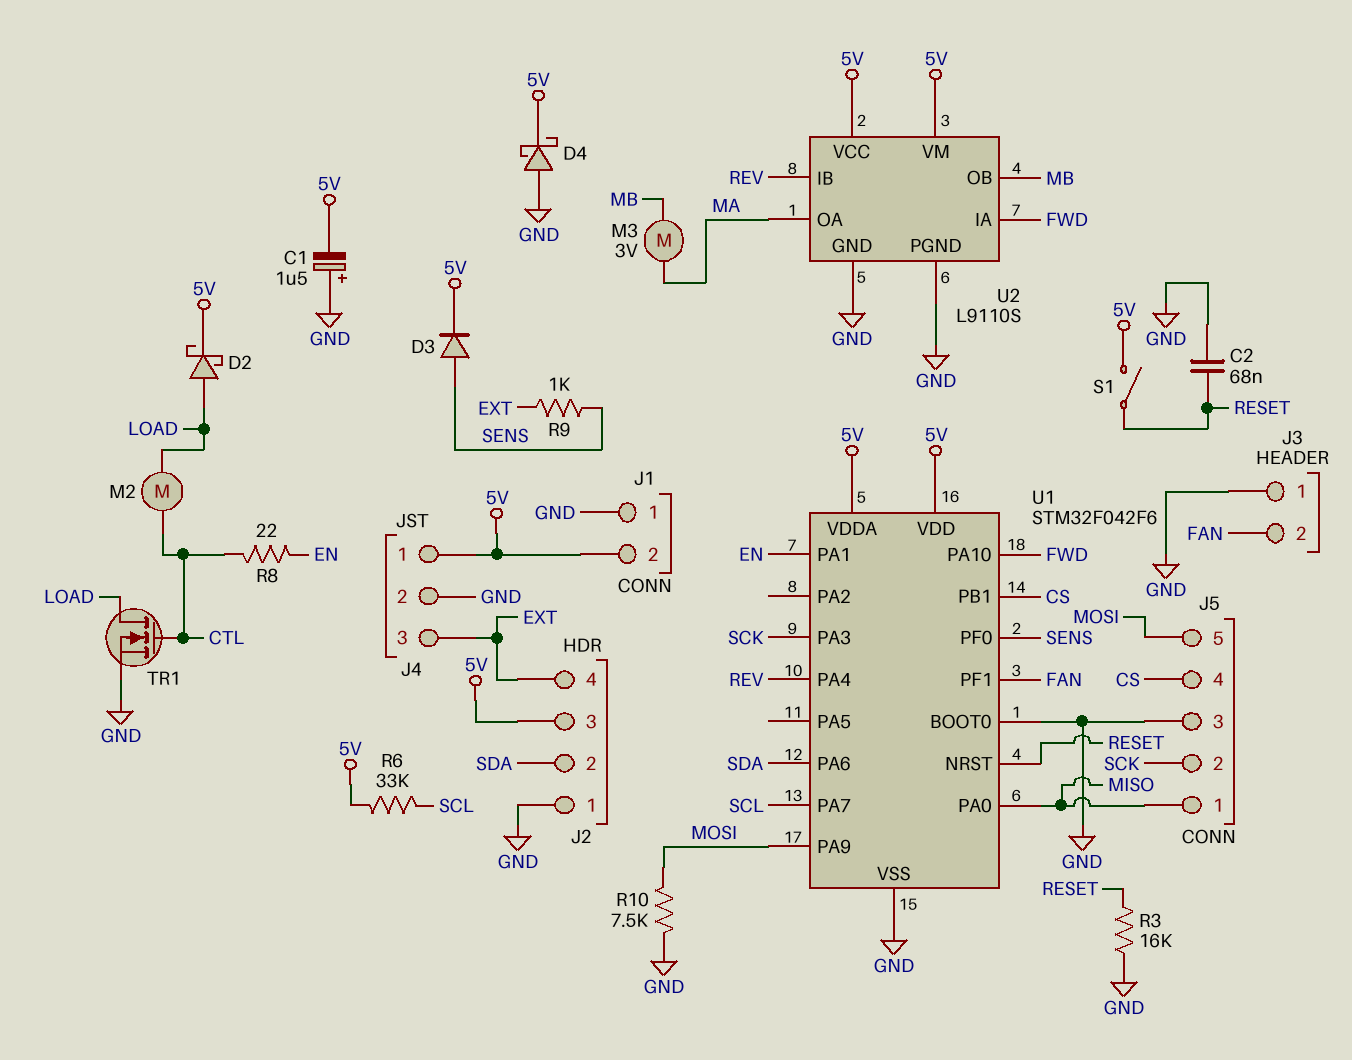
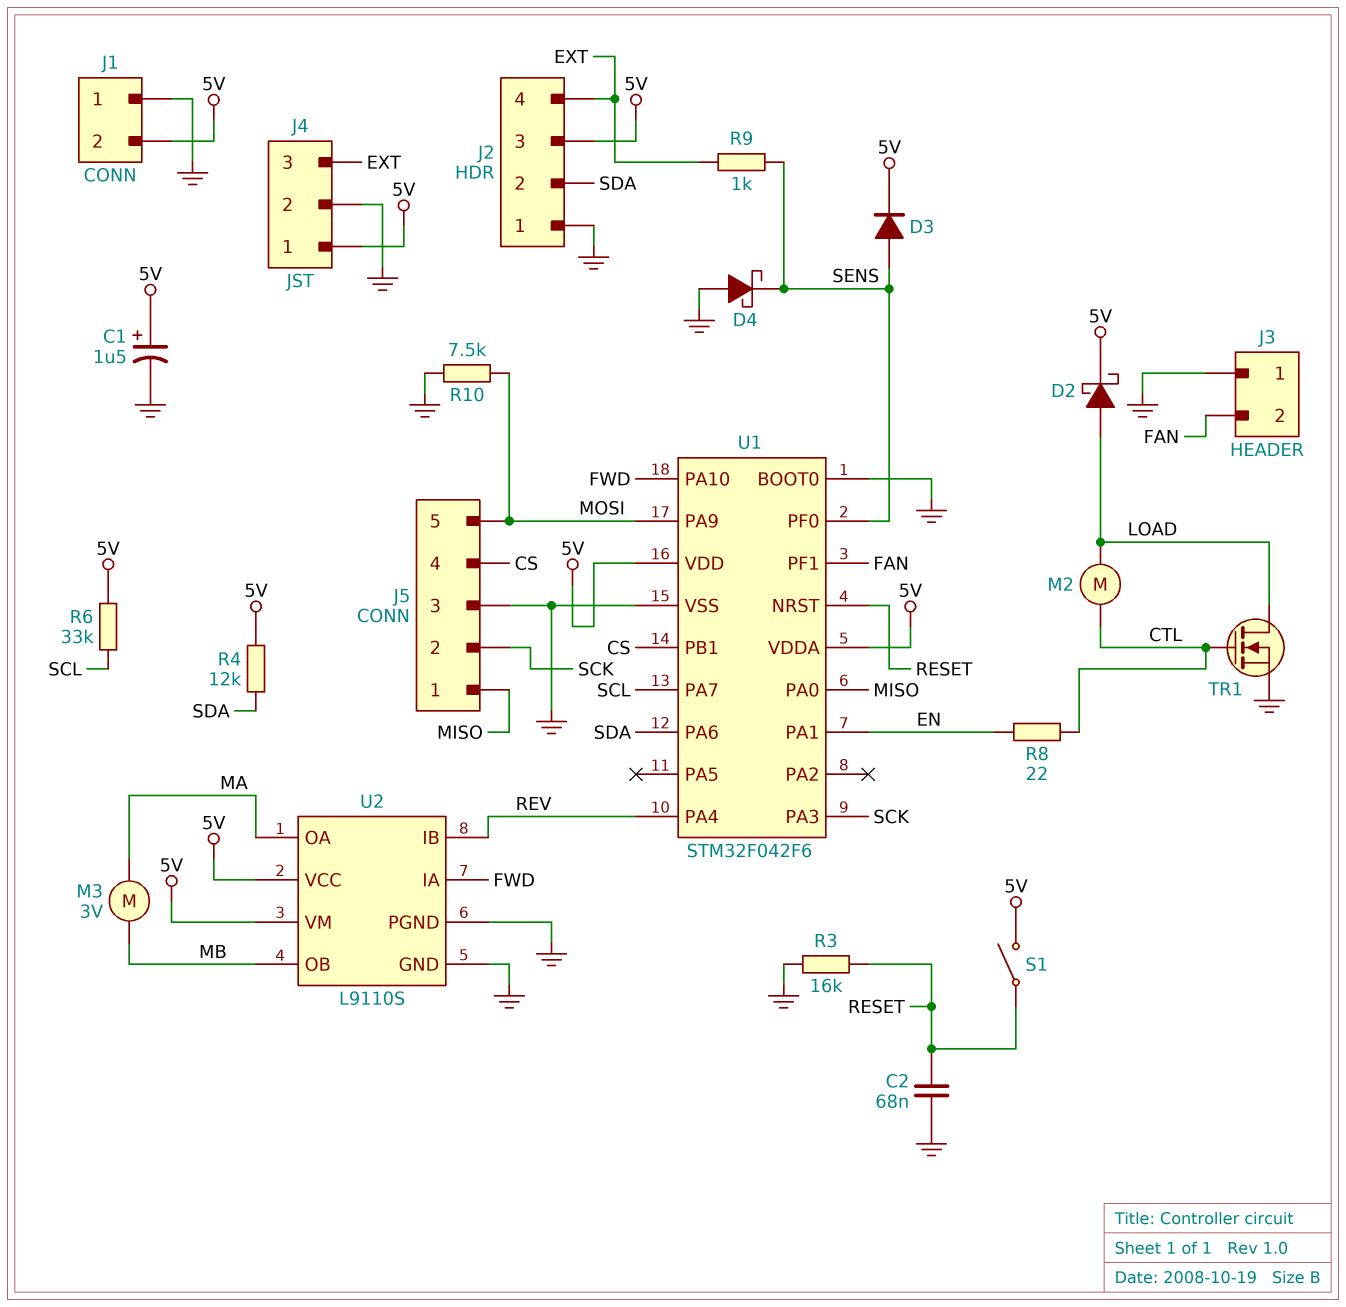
C1: 1.5uF (plus GND, minus 5V) -> 1.5uF (plus 5V, minus GND)
D4: schottky (A GND, K 5V) -> schottky (A GND, K SENS)
R4: none -> 12k (5V, SDA)

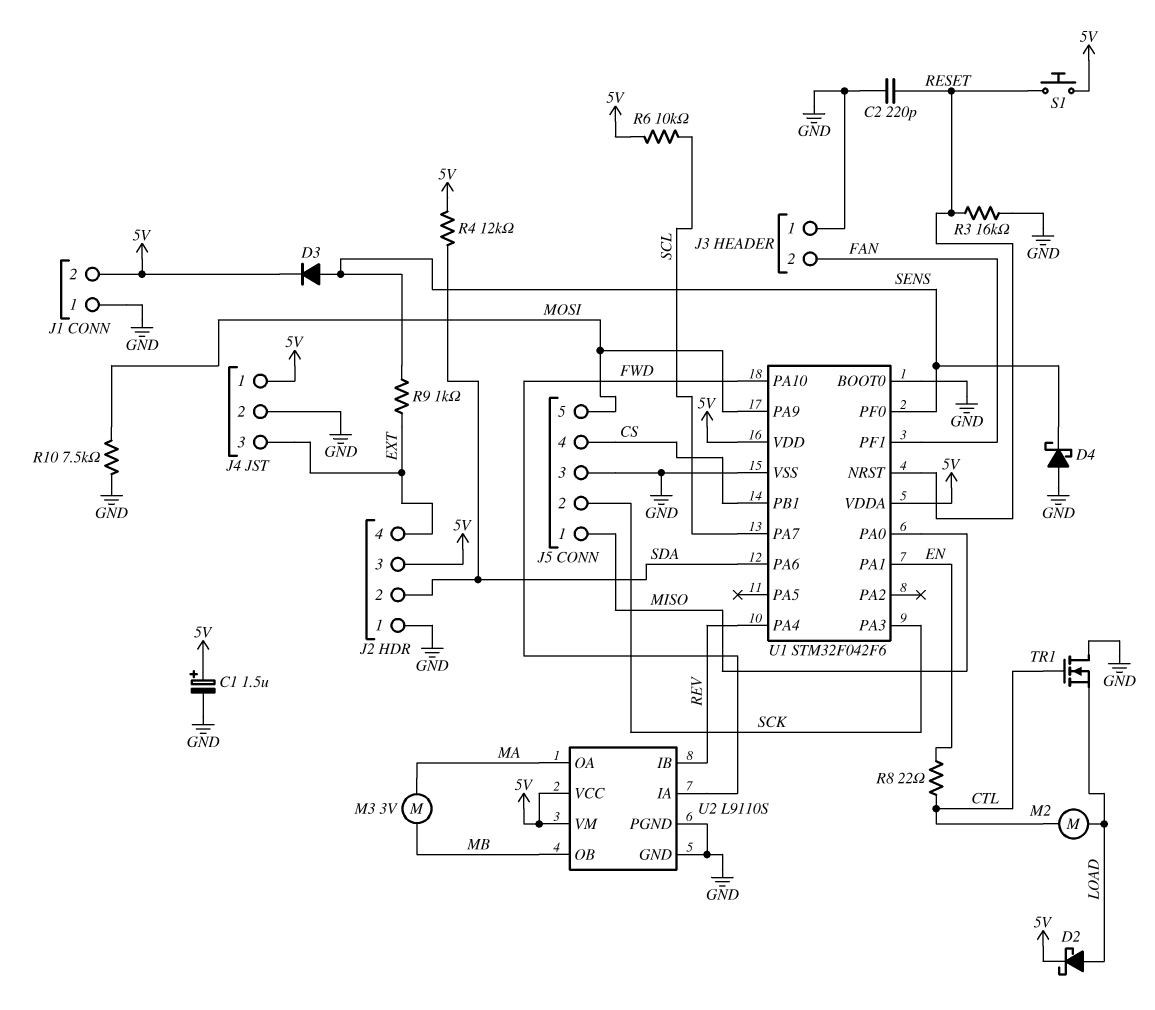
C2: 68nF (GND, RESET) -> 220pF (GND, RESET)
R6: 33k (5V, SCL) -> 10k (5V, SCL)
S1: switch (5V, RESET) -> button (5V, RESET)
TR1: NMOS (G CTL, D LOAD, S GND) -> NMOS (G CTL, D GND, S LOAD)

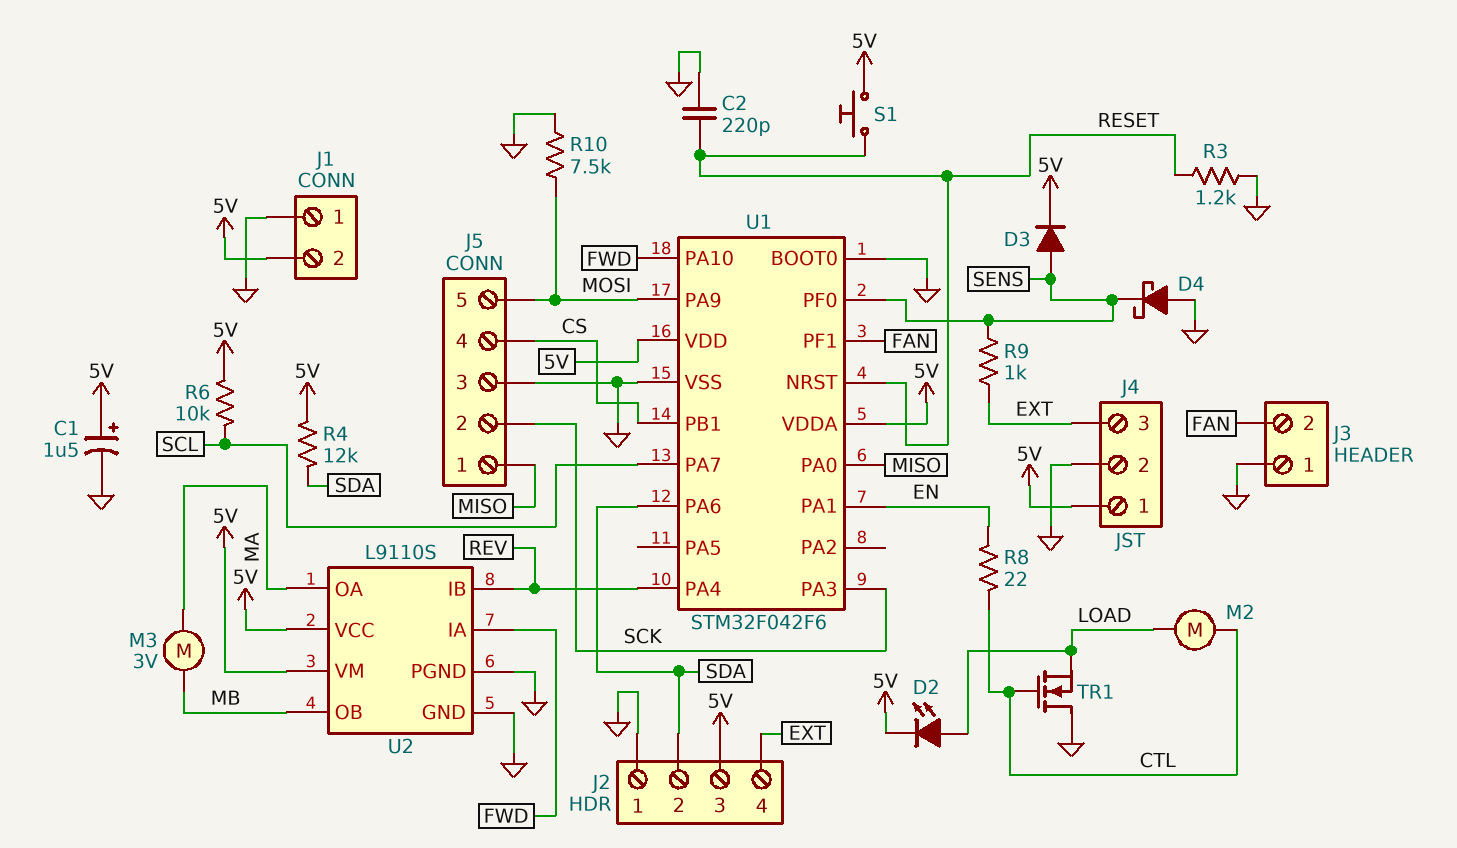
D2: schottky (A LOAD, K 5V) -> LED (A LOAD, K 5V)
R3: 16k (GND, RESET) -> 1.2k (GND, RESET)

